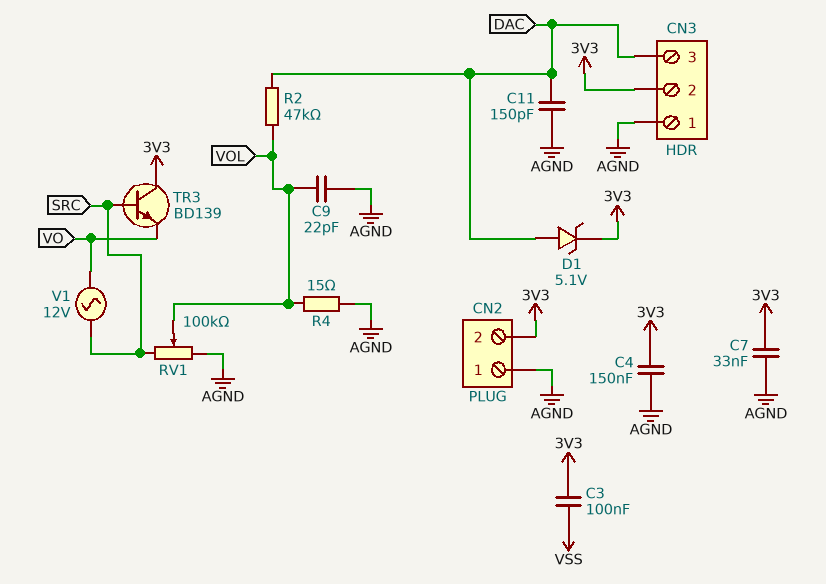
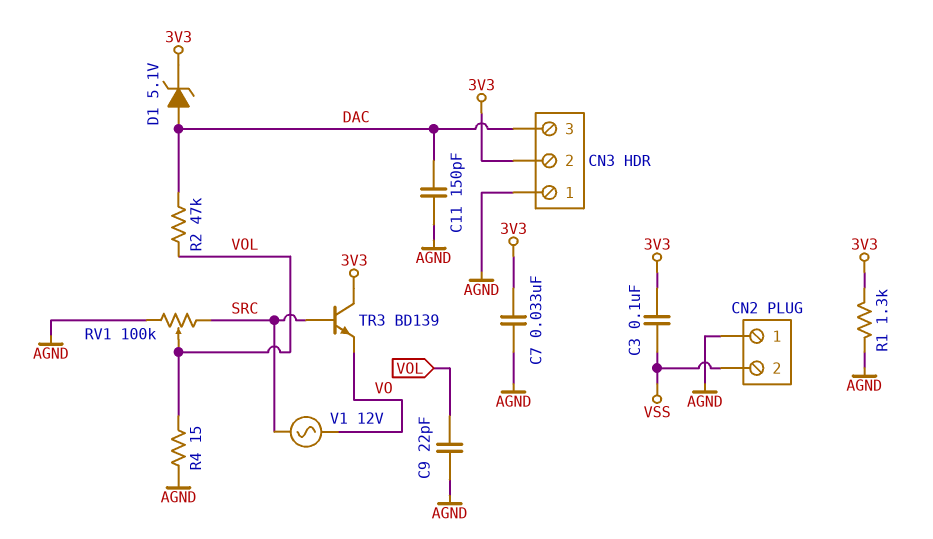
C4: 150nF (3V3, AGND) -> none
CN2 pin 2: 3V3 -> VSS
R1: none -> 1.3k (3V3, AGND)

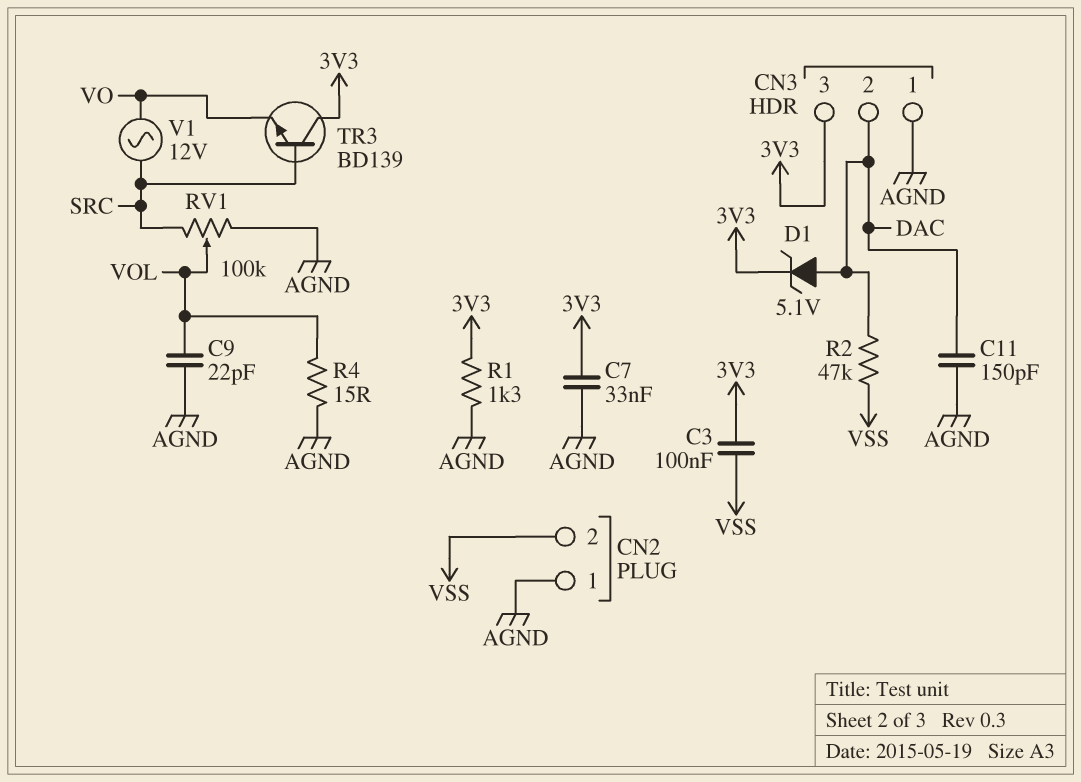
CN3 pin 2: 3V3 -> DAC
CN3 pin 3: DAC -> 3V3
R2: 47k (DAC, VOL) -> 47k (DAC, VSS)

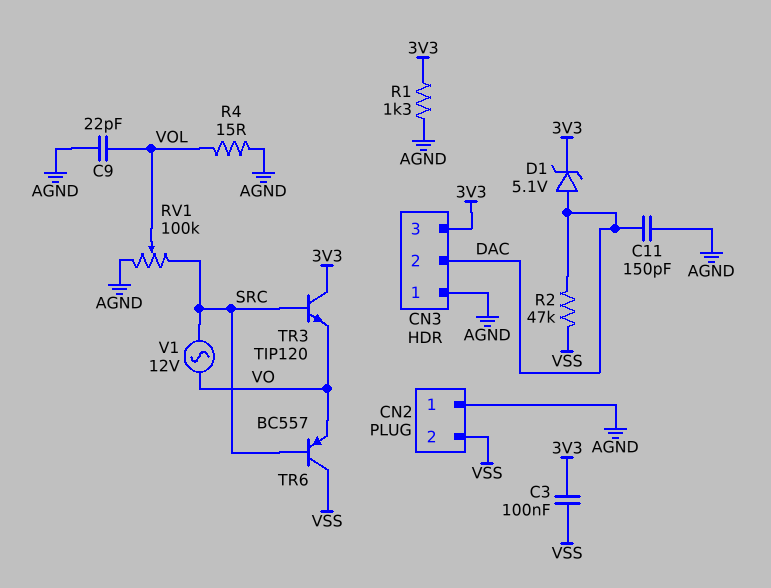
C7: 33nF (3V3, AGND) -> none
TR3: NPN BD139 (B SRC, C 3V3, E VO) -> NPN TIP120 (B SRC, C 3V3, E VO)
TR6: none -> PNP BC557 (B SRC, C VSS, E VO)

